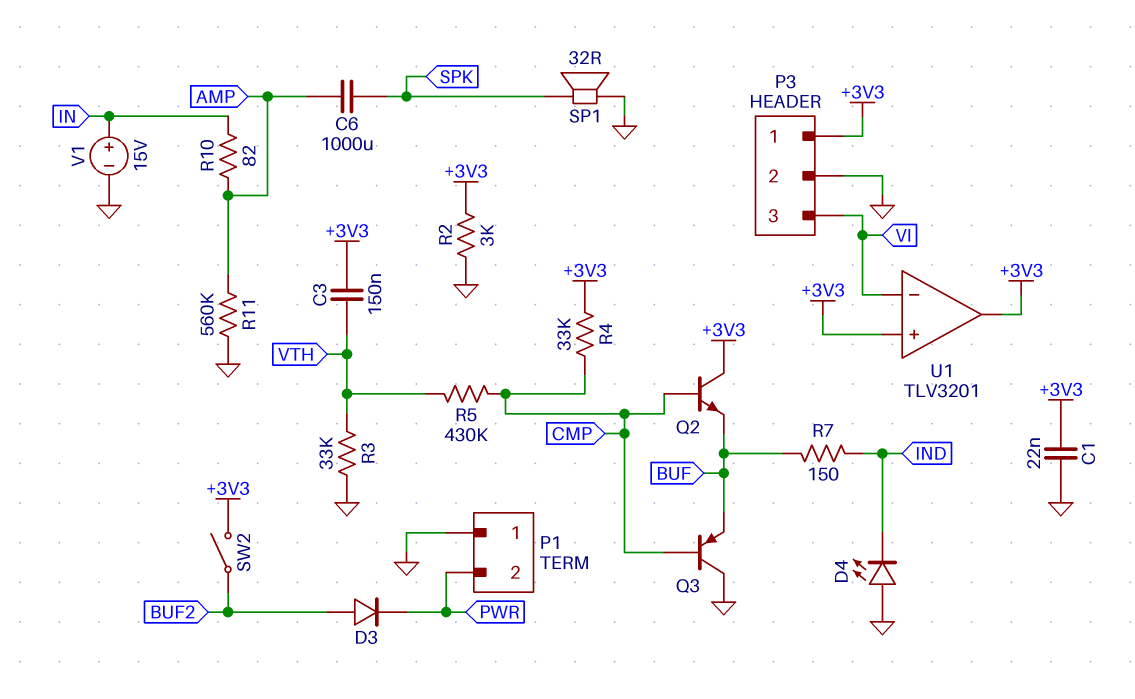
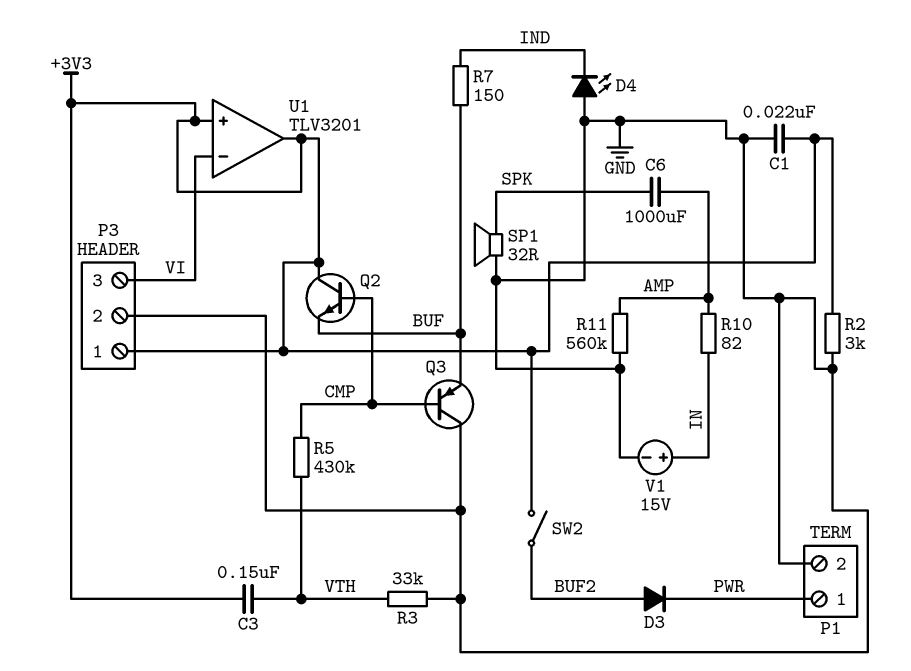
P1 pin 1: GND -> PWR
P1 pin 2: PWR -> GND
R4: 33k (+3V3, CMP) -> none

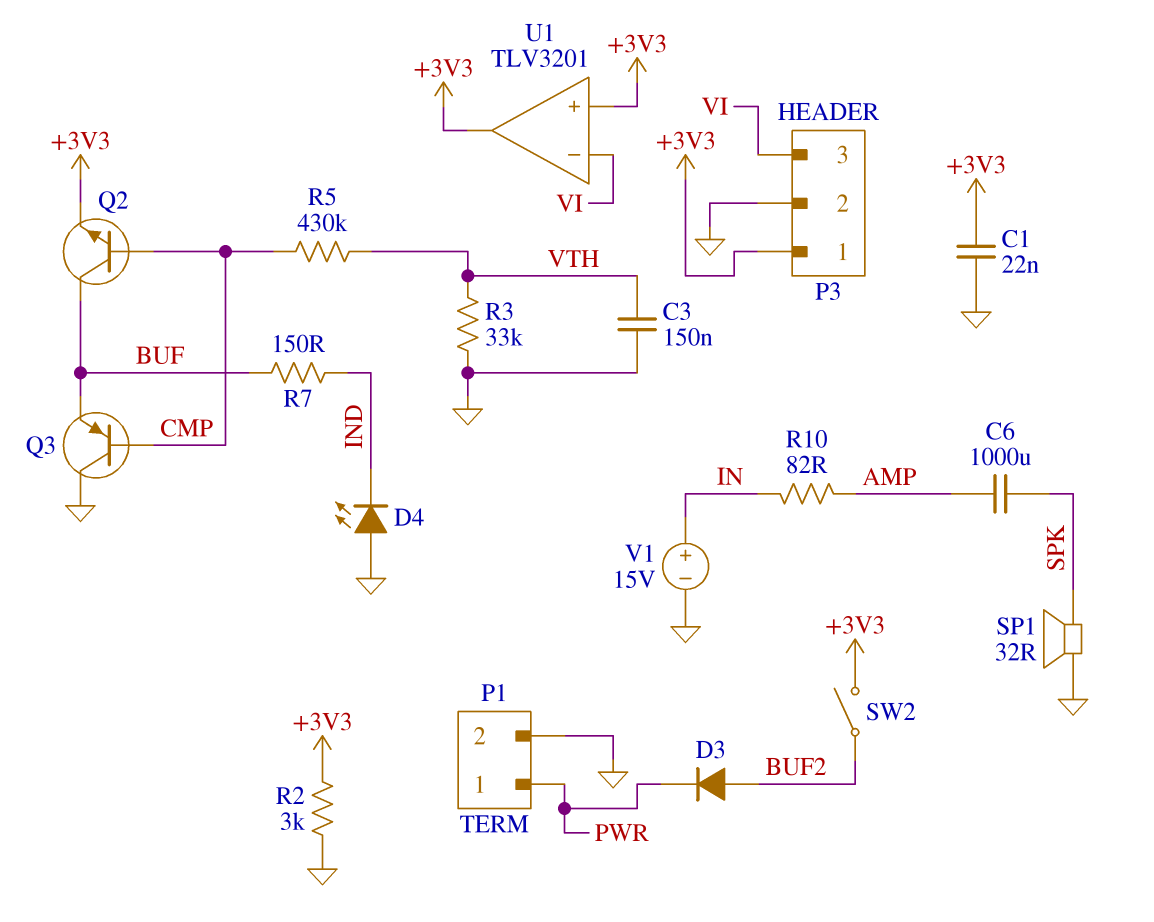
C3: 150nF (+3V3, VTH) -> 150nF (GND, VTH)
Q2: NPN (B CMP, C +3V3, E BUF) -> NPN (B CMP, C BUF, E +3V3)
R11: 560k (AMP, GND) -> none

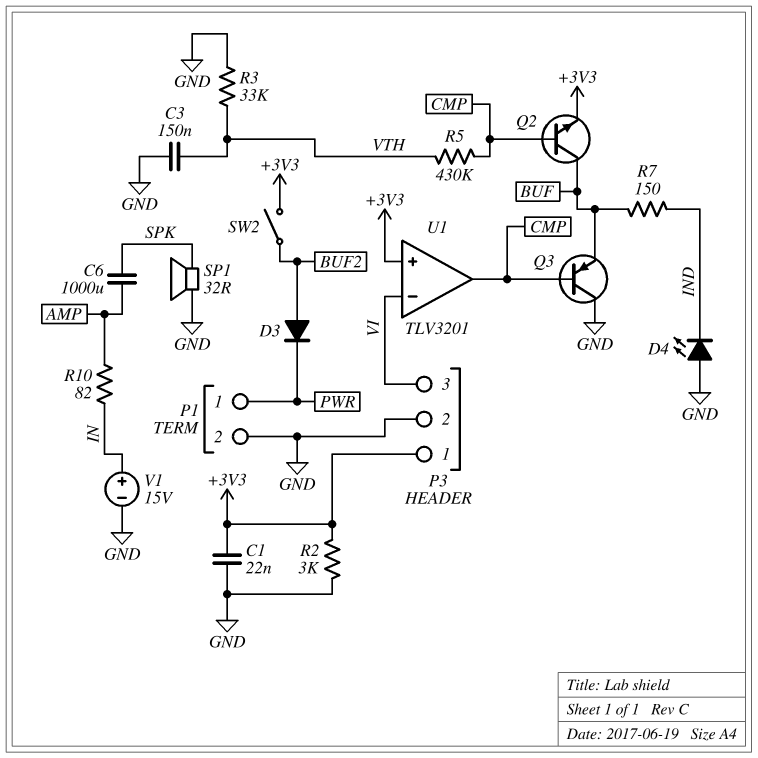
U1 pin out: +3V3 -> CMP

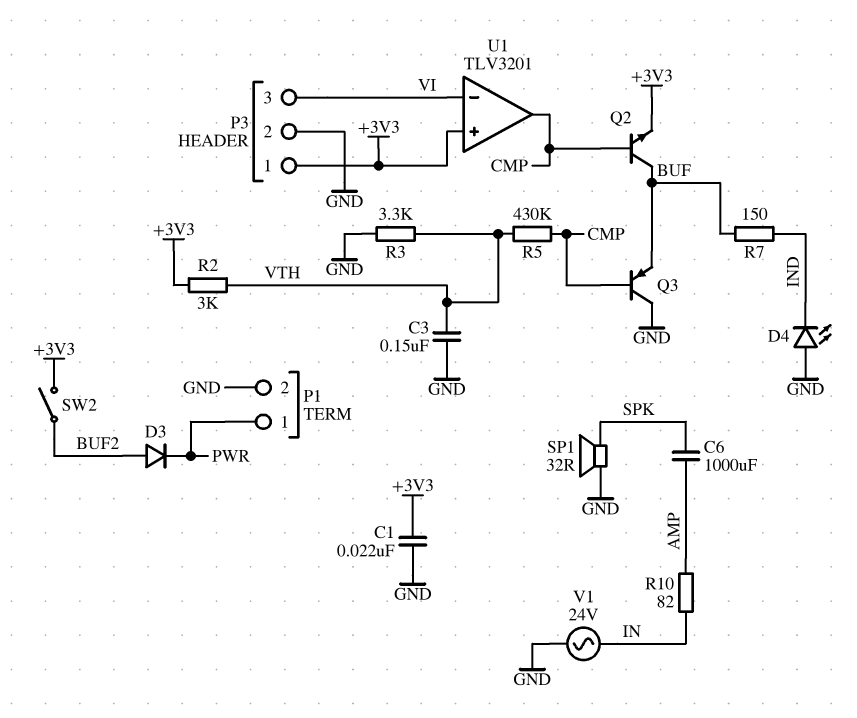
R2: 3k (+3V3, GND) -> 3k (+3V3, VTH)
R3: 33k (GND, VTH) -> 3.3k (GND, VTH)
V1: 15V (plus IN, minus GND) -> AC 24V (GND, IN)

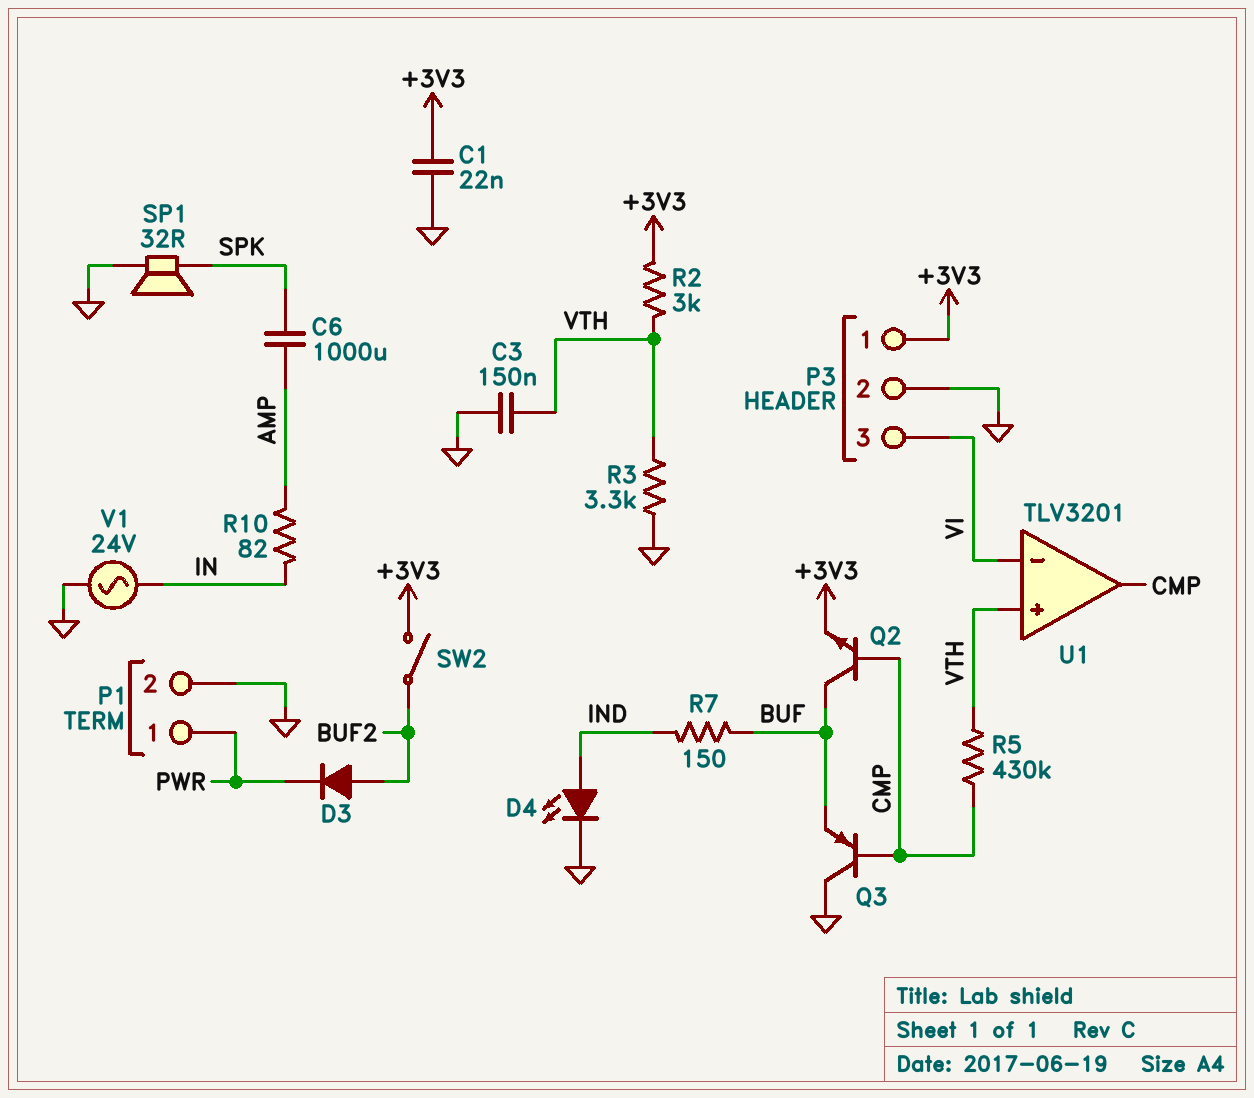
D4: LED (A GND, K IND) -> LED (A IND, K GND)
U1 pin in+: +3V3 -> VTH

